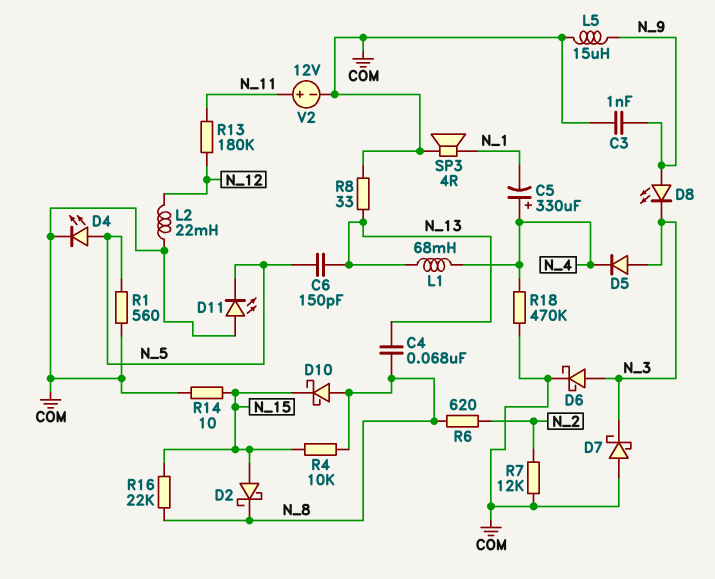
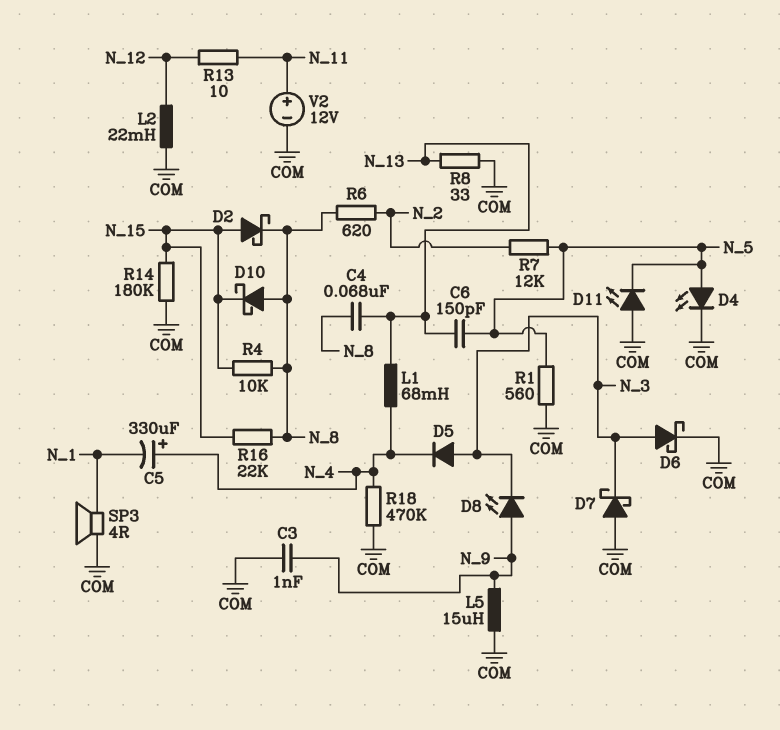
R7: 12k (COM, N_2) -> 12k (N_2, N_5)
R13: 180k (N_11, N_12) -> 10 (N_11, N_12)
R14: 10 (COM, N_15) -> 180k (COM, N_15)

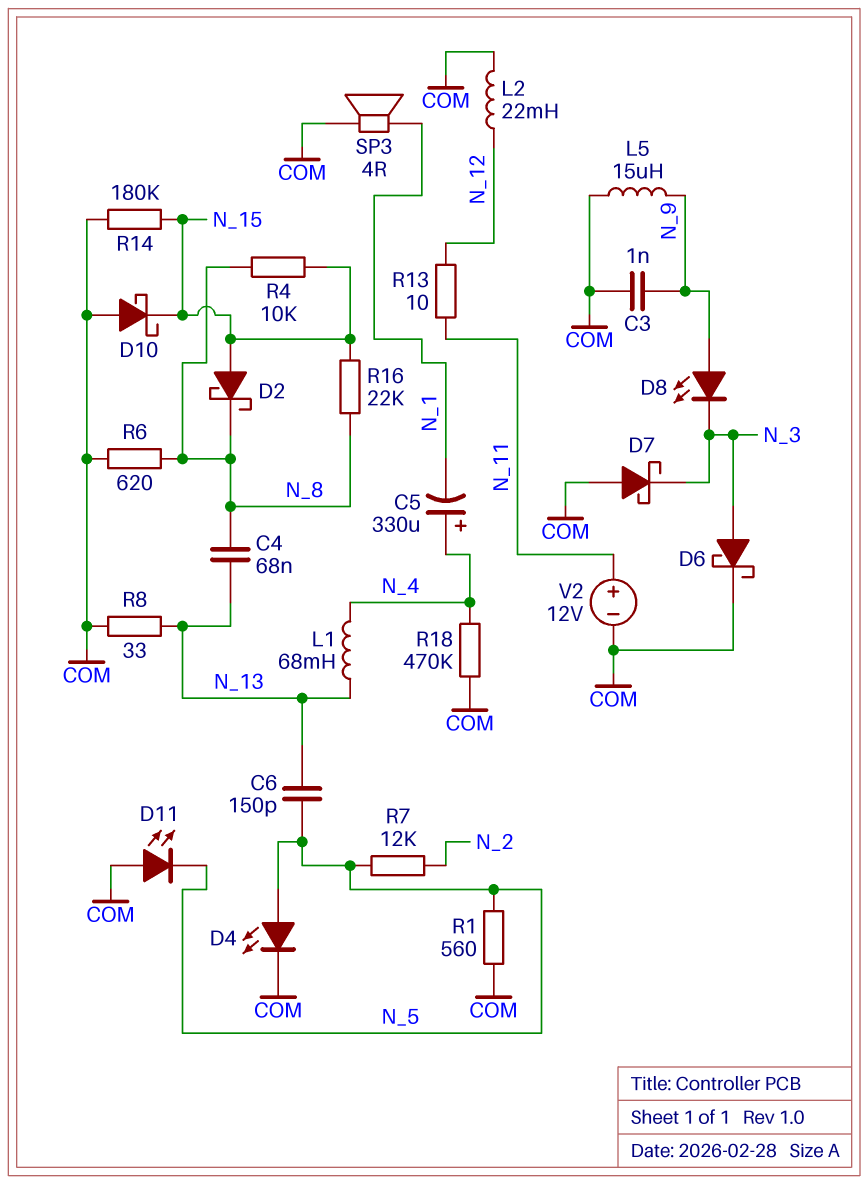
D5: diode (A N_3, K N_4) -> none
D10: schottky (A N_8, K N_15) -> schottky (A COM, K N_15)
R6: 620 (N_2, N_8) -> 620 (COM, N_8)

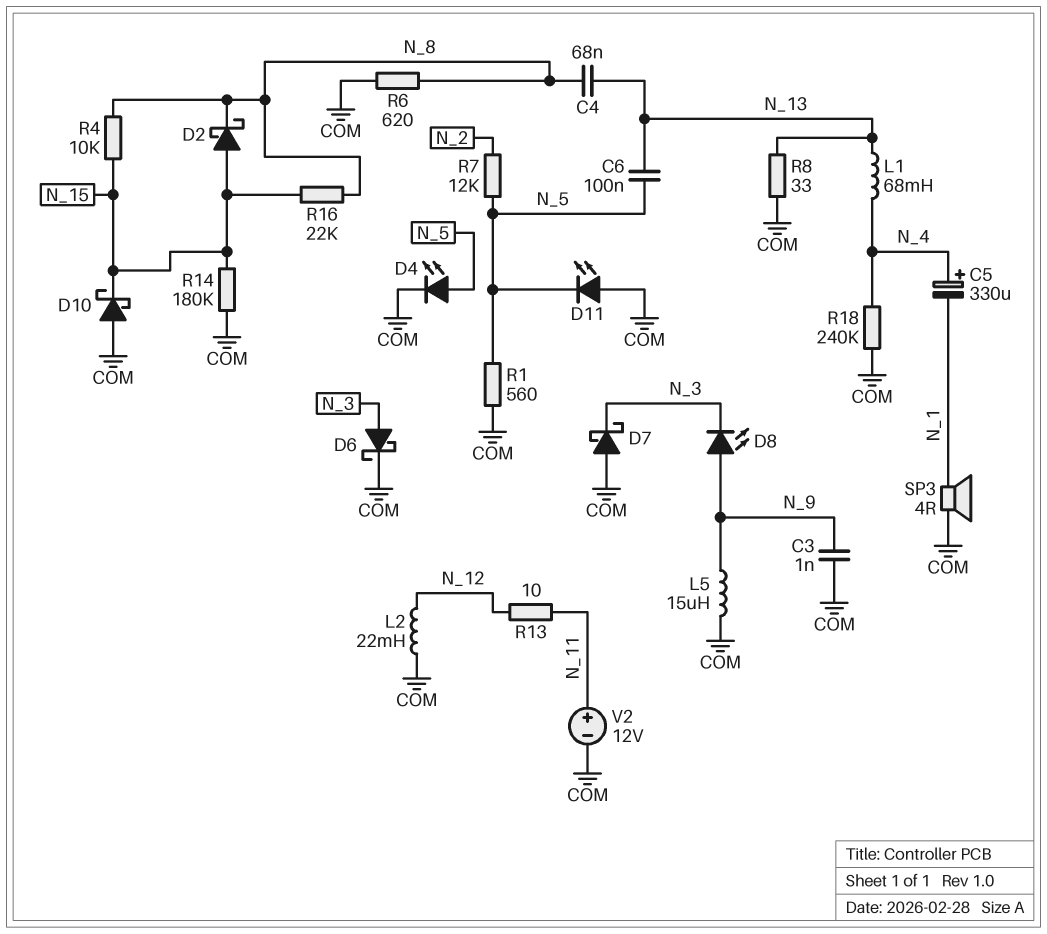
C6: 150pF (N_5, N_13) -> 100nF (N_5, N_13)
R18: 470k (COM, N_4) -> 240k (COM, N_4)

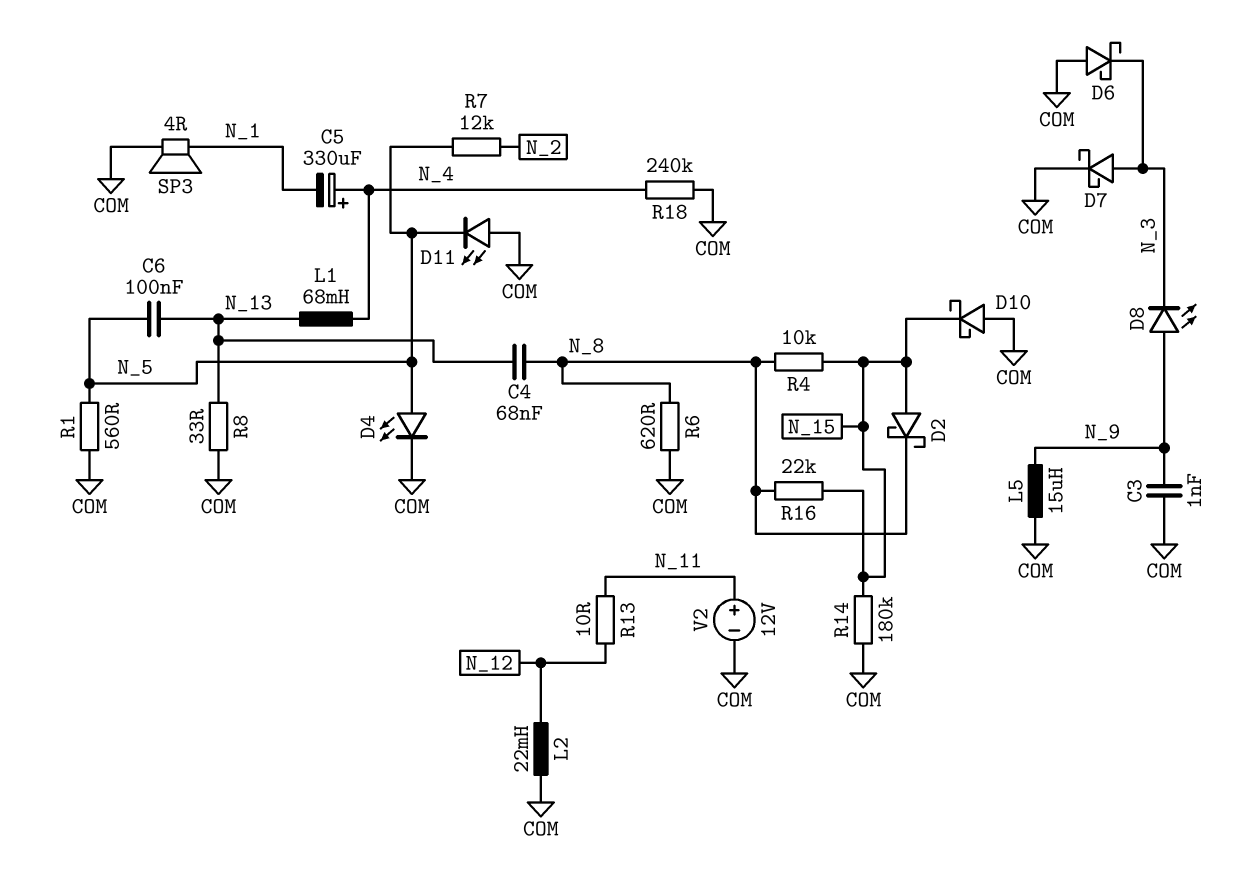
D6: schottky (A N_3, K COM) -> schottky (A COM, K N_3)
D7: schottky (A COM, K N_3) -> schottky (A N_3, K COM)

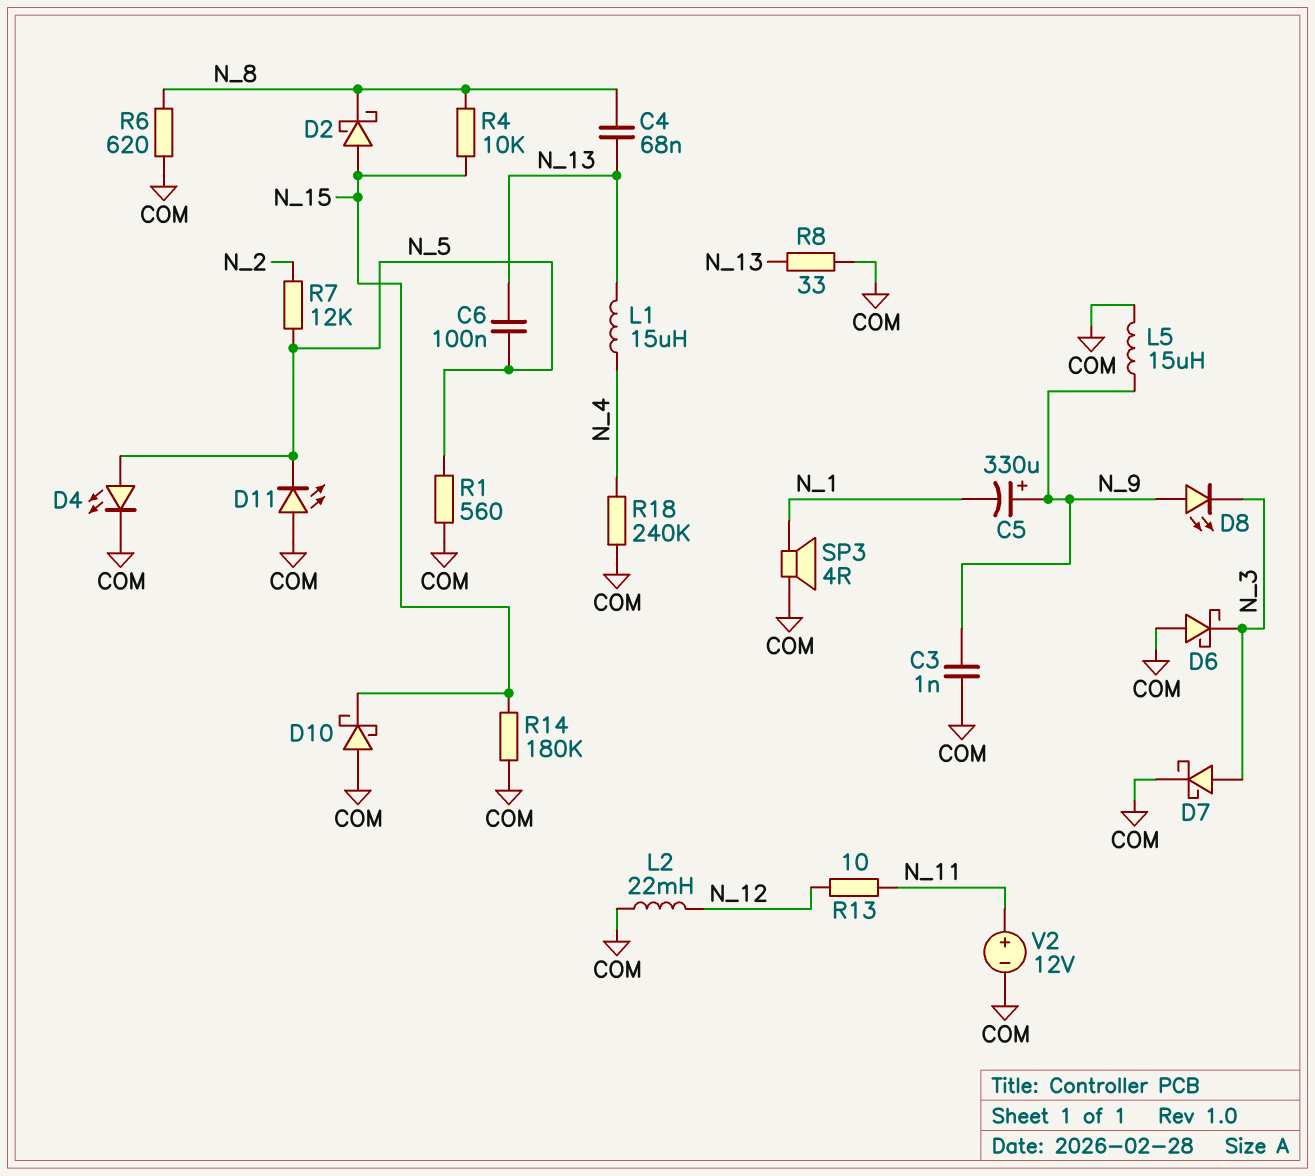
C5: 330uF (plus N_4, minus N_1) -> 330uF (plus N_9, minus N_1)
L1: 68mH (N_4, N_13) -> 15uH (N_4, N_13)
R16: 22k (N_8, N_15) -> none

